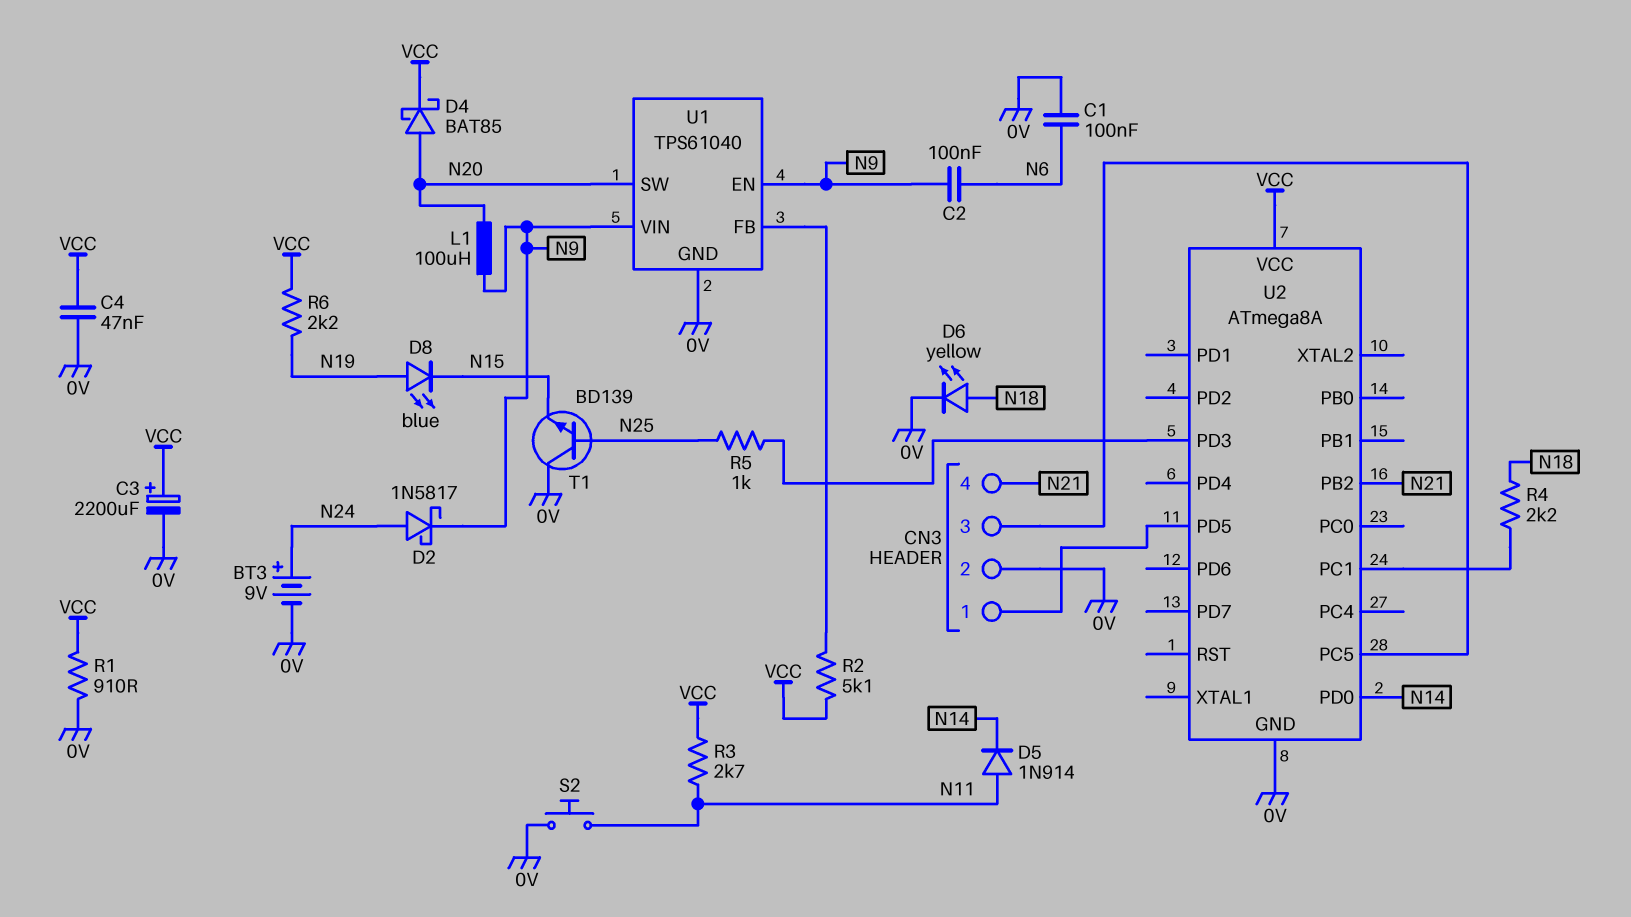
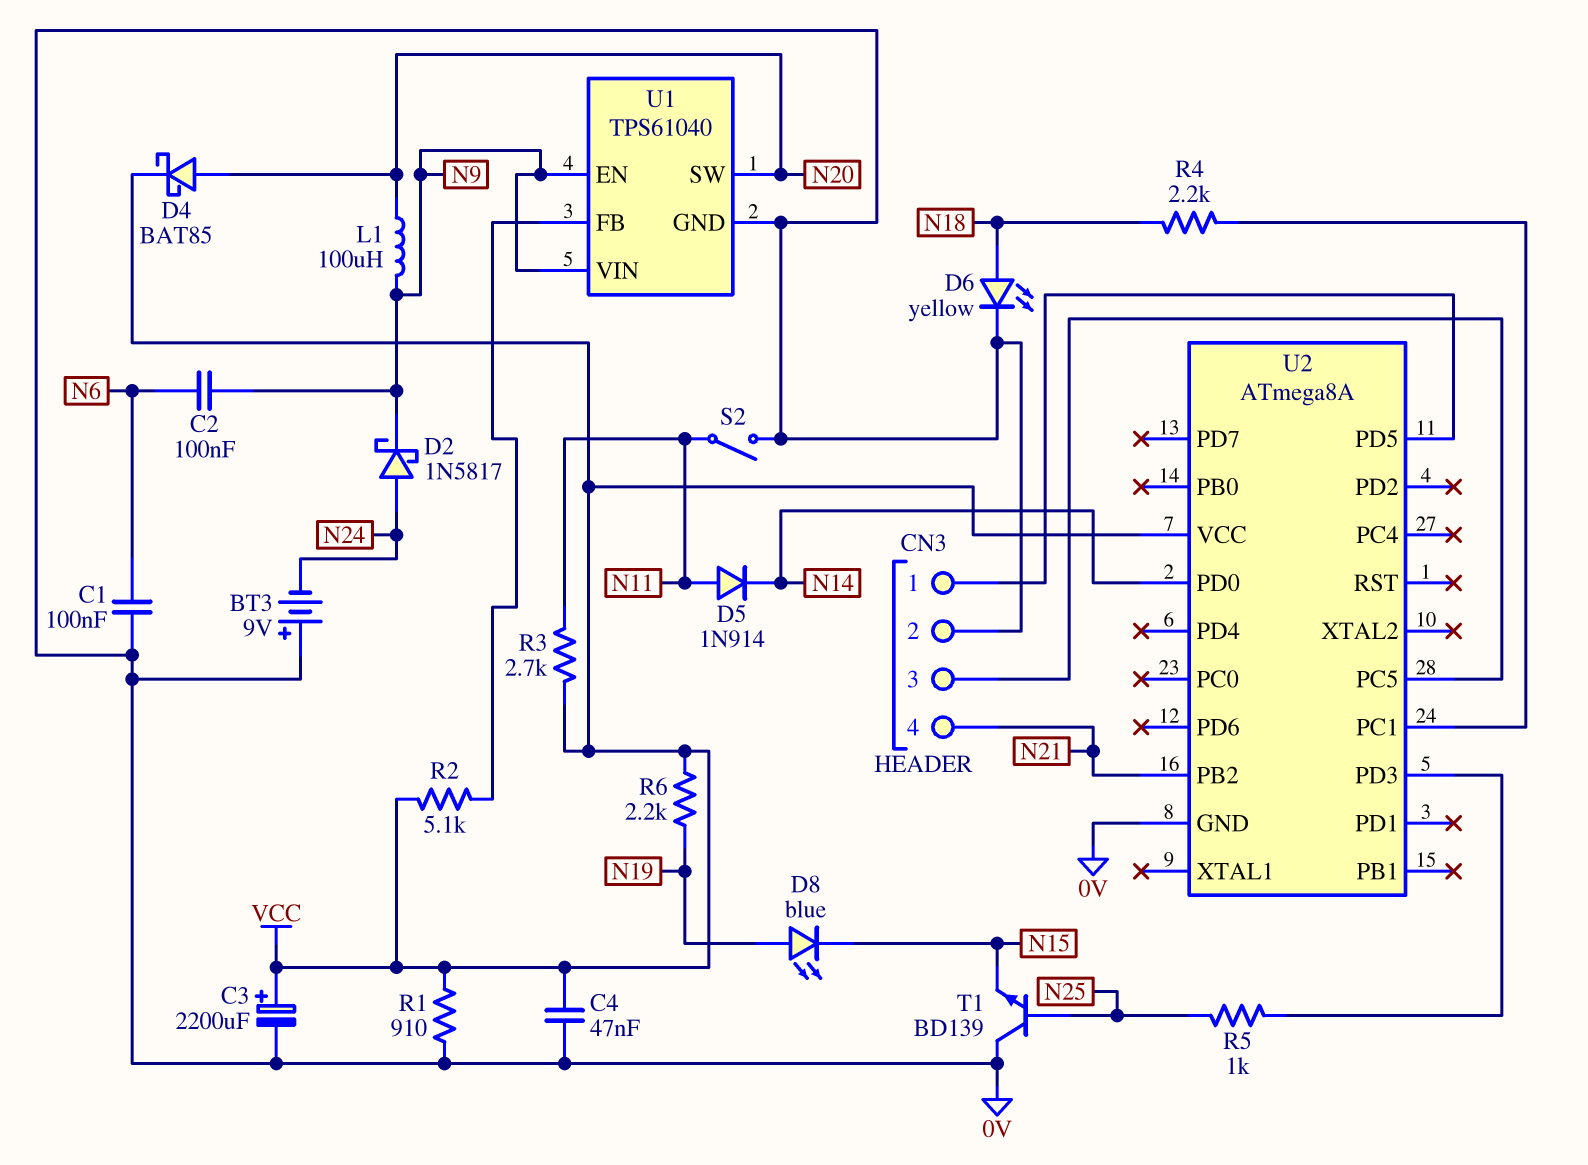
BT3: 9V (plus N24, minus 0V) -> 9V (plus 0V, minus N24)
S2: button (0V, N11) -> switch (0V, N11)

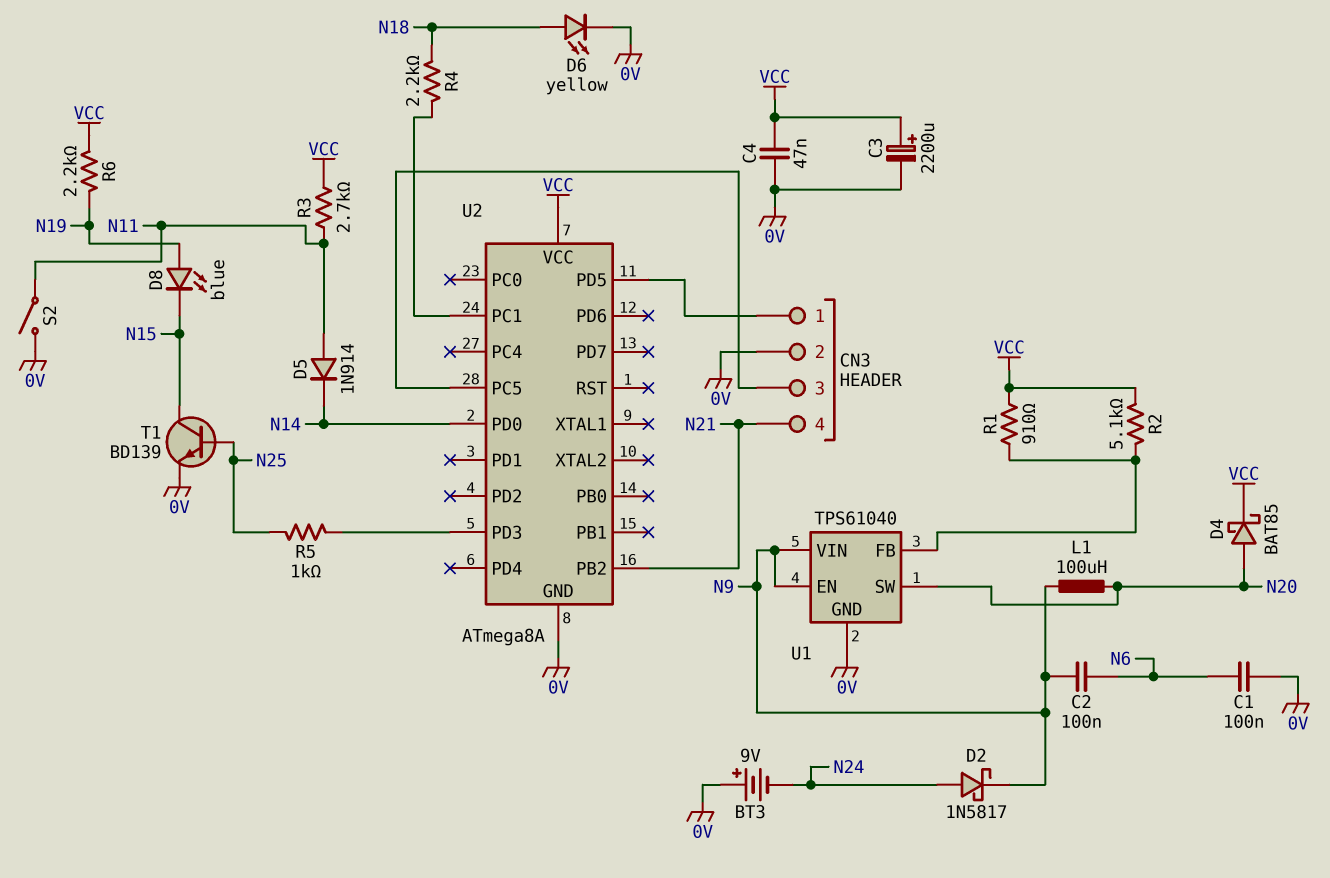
R1: 910 (0V, VCC) -> 910 (U1/FB, VCC)
T1: NPN BD139 (B N25, C 0V, E N15) -> NPN BD139 (B N25, C N15, E 0V)

